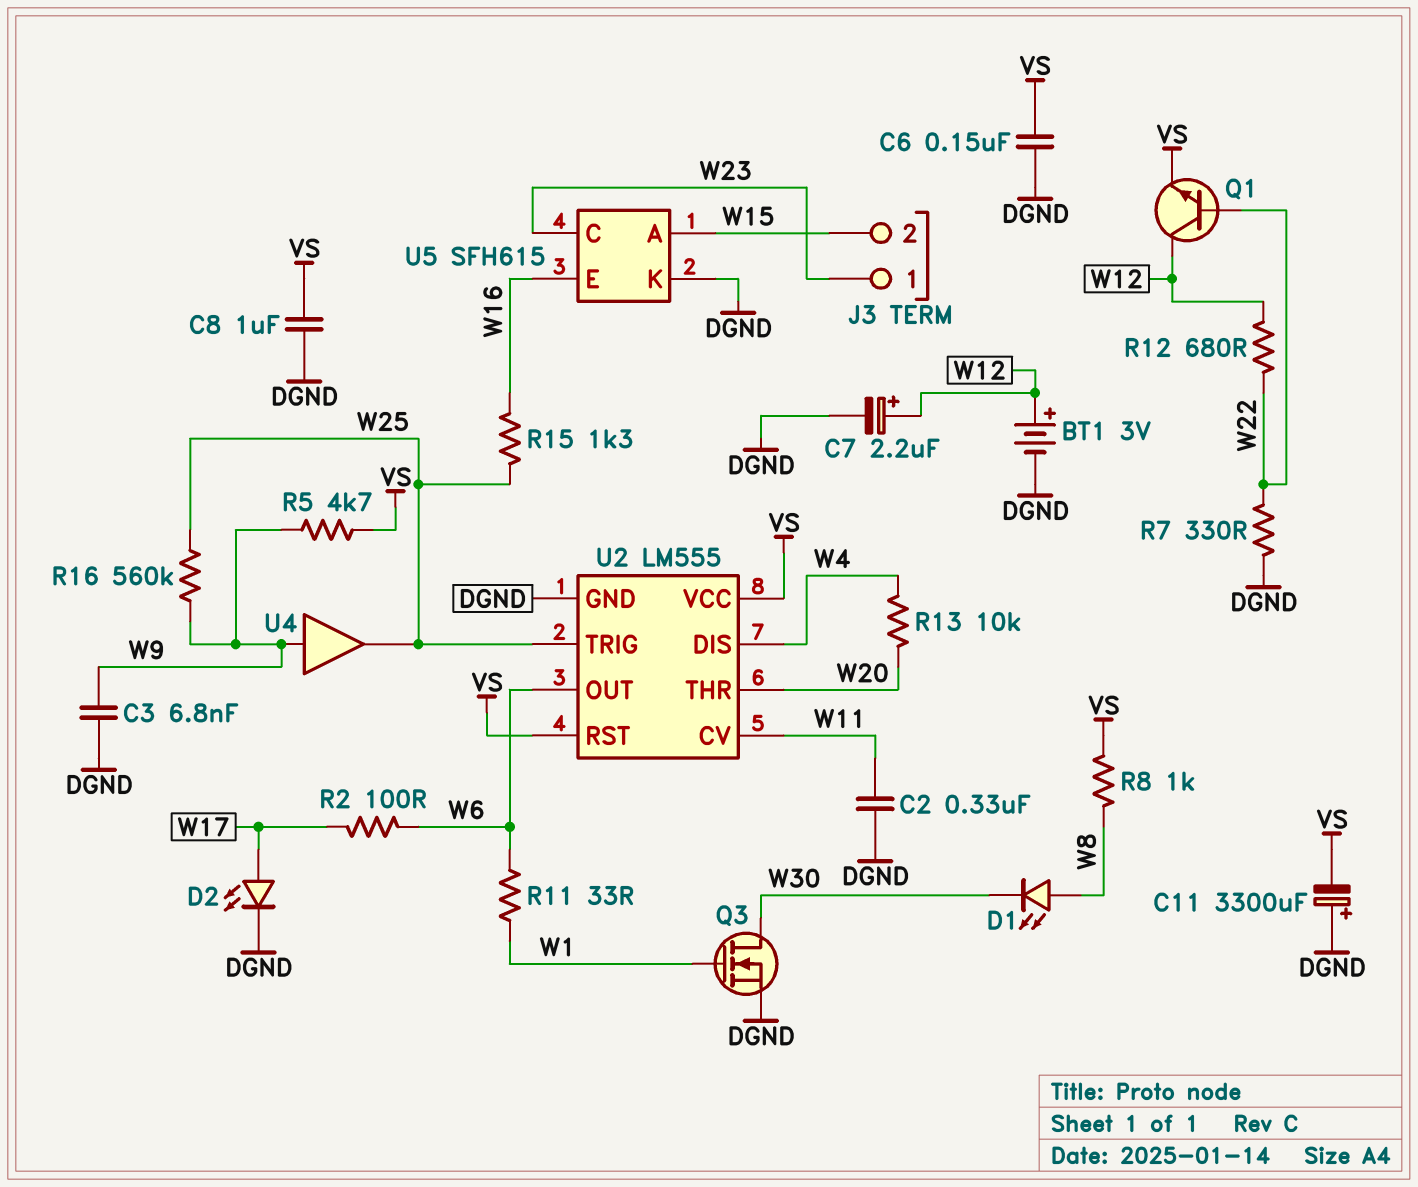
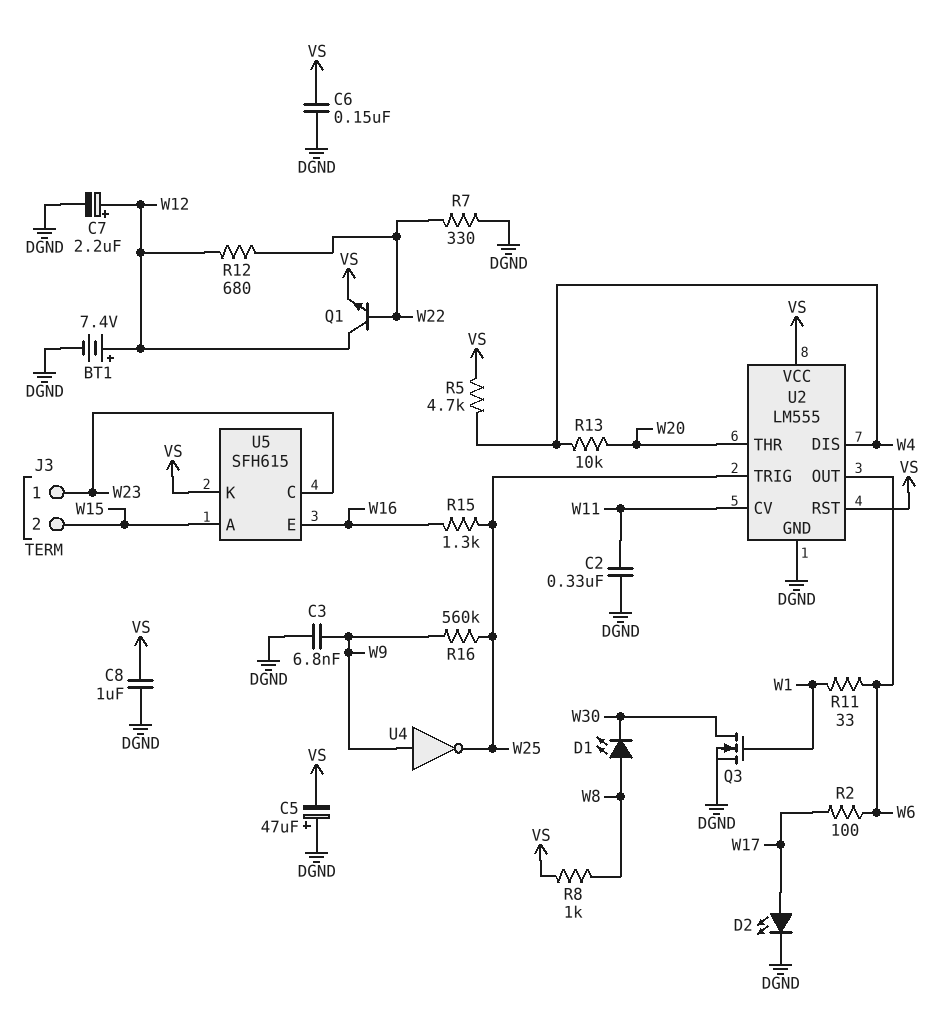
BT1: 3V (plus W12, minus DGND) -> 7.4V (plus W12, minus DGND)
C5: none -> 47uF (plus DGND, minus VS)
C11: 3300uF (plus DGND, minus VS) -> none
R5: 4.7k (VS, W9) -> 4.7k (VS, W4)
U4: buffer (in W9, out W25) -> NOT (in W9, out W25)
U5 pin K: DGND -> VS

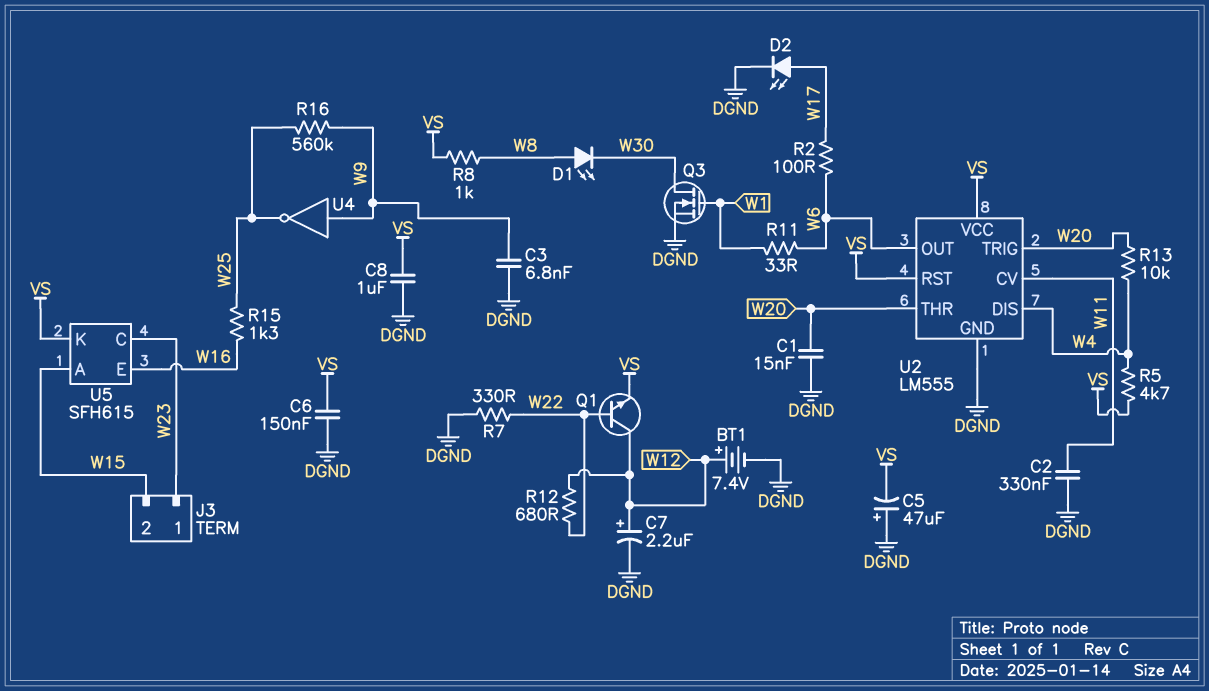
C1: none -> 15nF (DGND, W20)
U2 pin TRIG: W25 -> W20

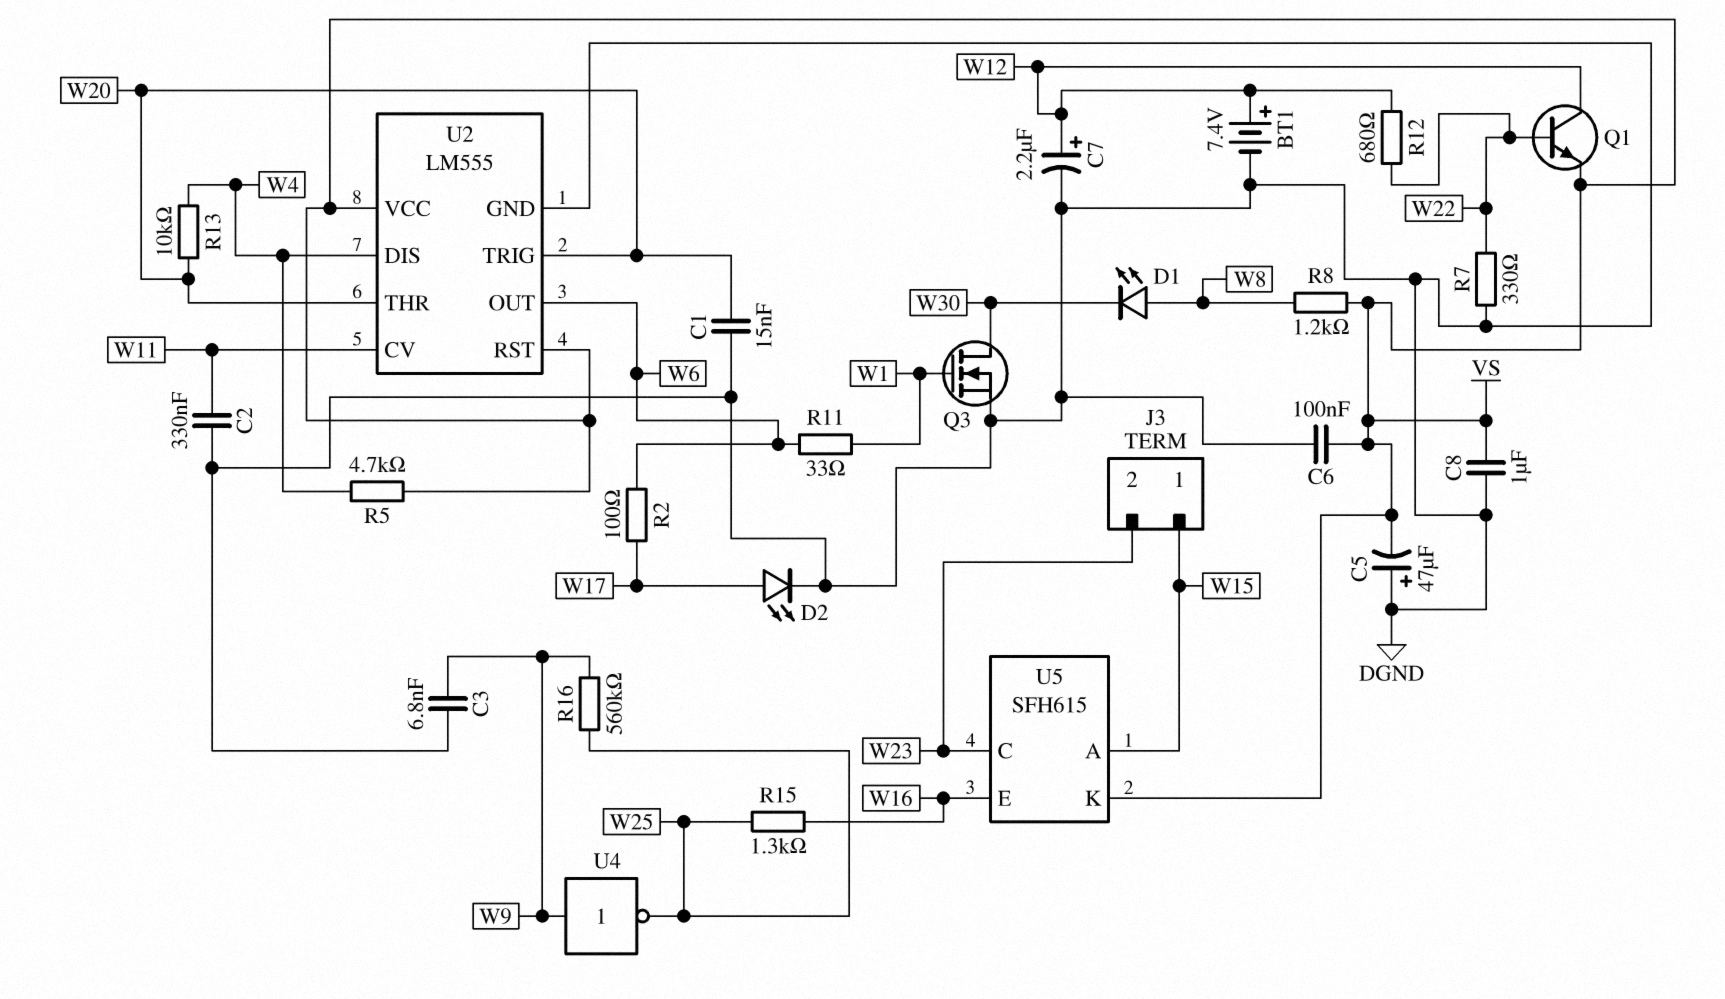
C6: 150nF (DGND, VS) -> 100nF (DGND, VS)
J3 pin 1: W23 -> W15
J3 pin 2: W15 -> W23
R8: 1k (VS, W8) -> 1.2k (VS, W8)

